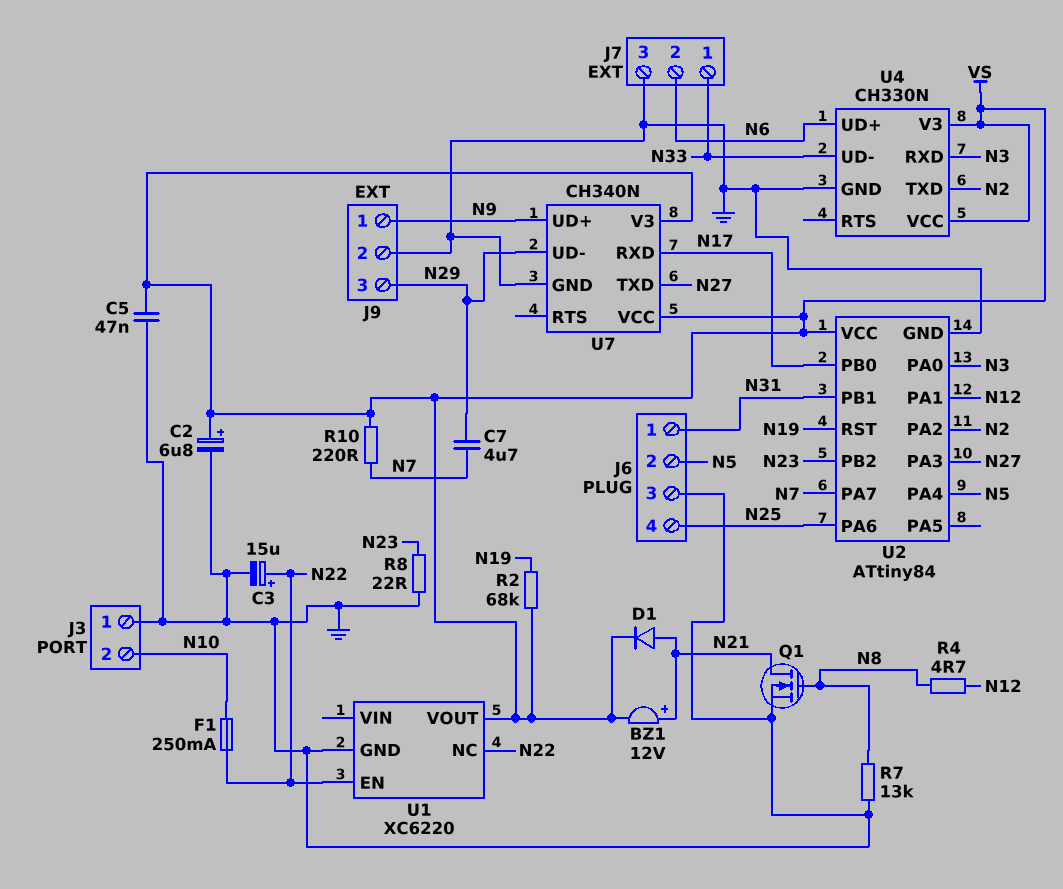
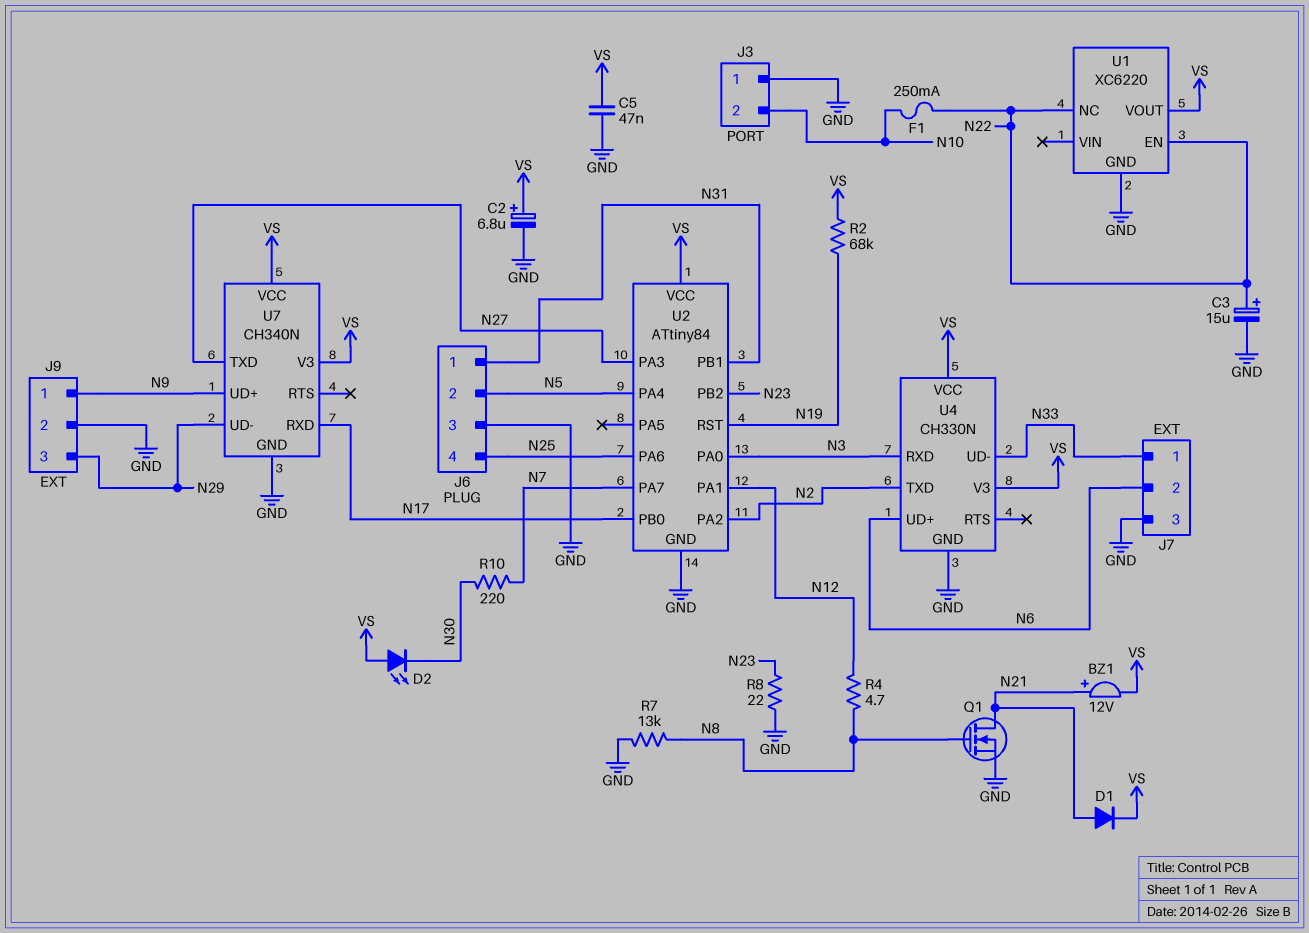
C7: 4.7uF (N7, N29) -> none
D2: none -> LED (A VS, K N30)
R10: 220 (N7, VS) -> 220 (N7, N30)

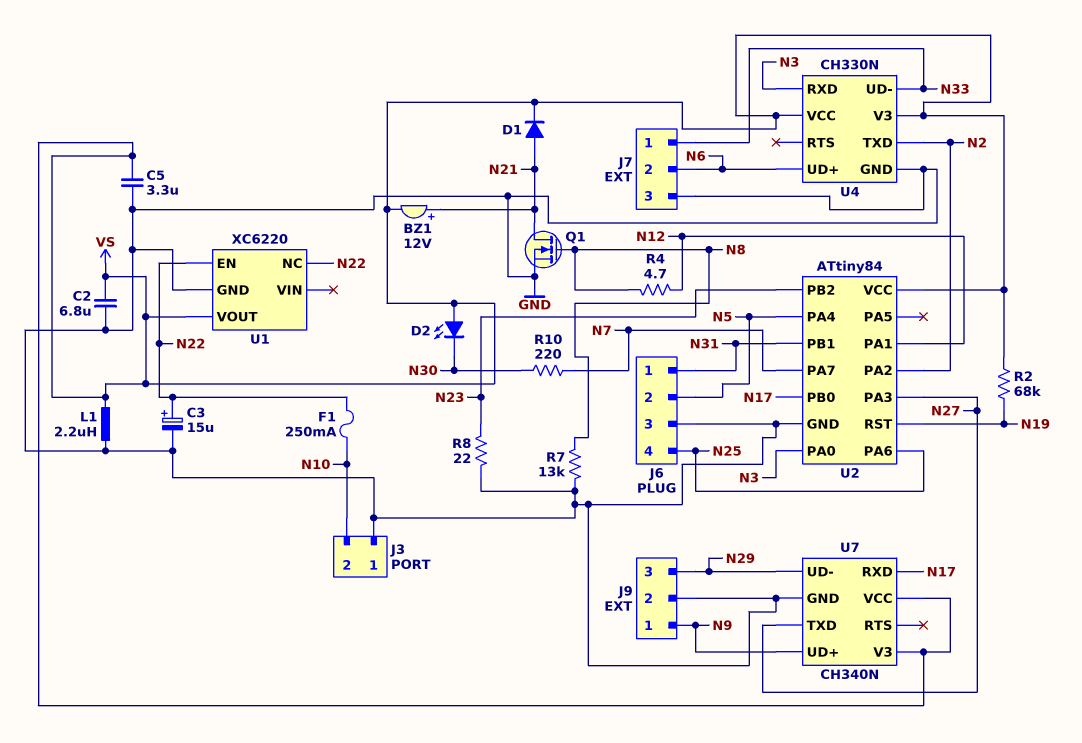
C2: 6.8uF (plus VS, minus GND) -> 6.8uF (GND, VS)
C5: 47nF (GND, VS) -> 3.3uF (GND, VS)
L1: none -> 2.2uH (GND, VS)

